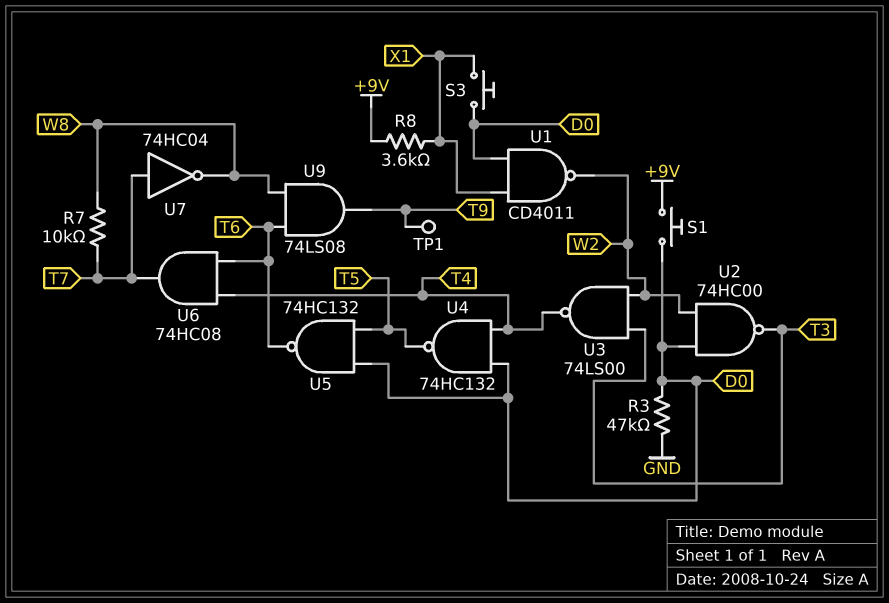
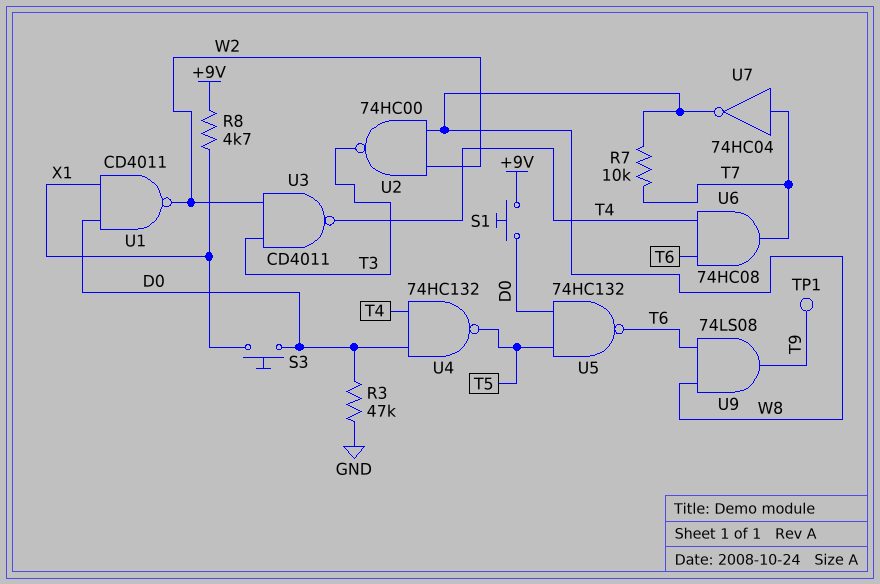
R8: 3.6k (+9V, X1) -> 4.7k (+9V, X1)
U2: NAND 74HC00 (in D0, in W2, out T3) -> NAND 74HC00 (in W2, in W8, out T3)
U3: NAND 74LS00 (in T3, in W2, out T4) -> NAND CD4011 (in T3, in W2, out T4)

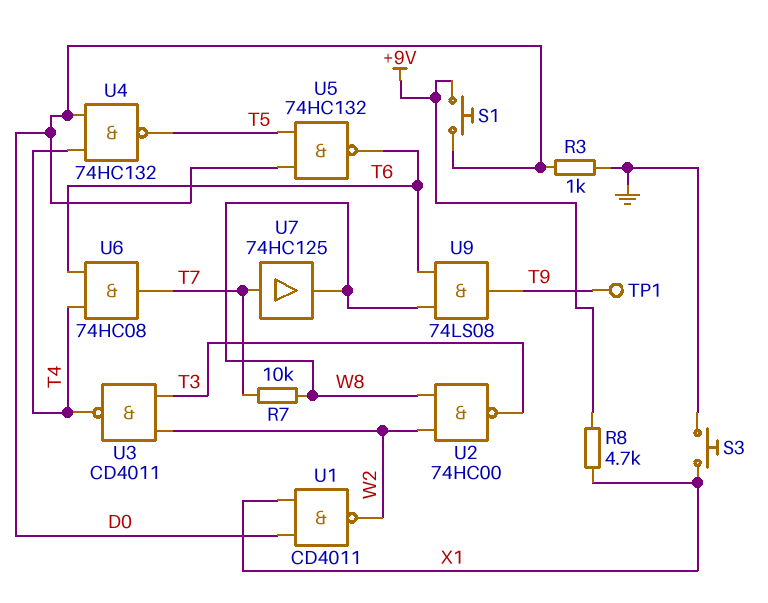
R3: 47k (D0, GND) -> 1k (D0, GND)
S3: button (D0, X1) -> button (GND, X1)
U7: NOT 74HC04 (in T7, out W8) -> buffer 74HC125 (in T7, out W8)

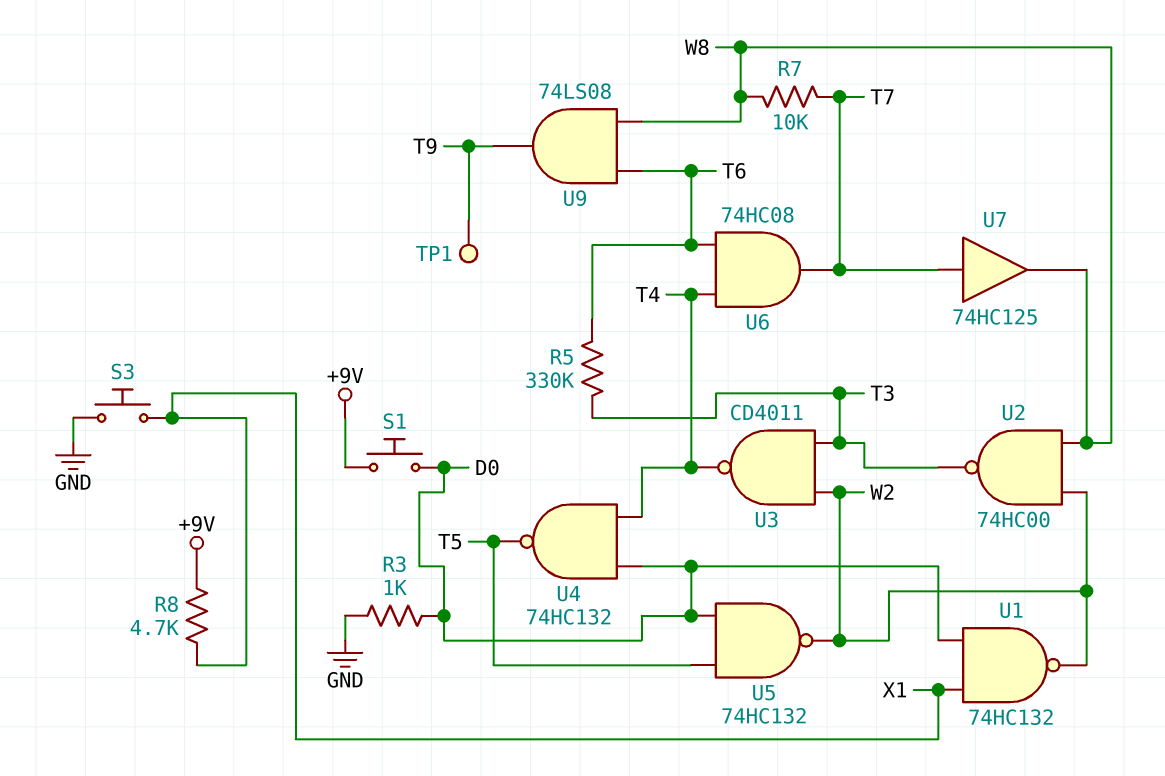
R5: none -> 330k (T3, T6)
U1: NAND CD4011 (in D0, in X1, out W2) -> NAND 74HC132 (in D0, in X1, out W2)
U5: NAND 74HC132 (in D0, in T5, out T6) -> NAND 74HC132 (in D0, in T5, out W2)

